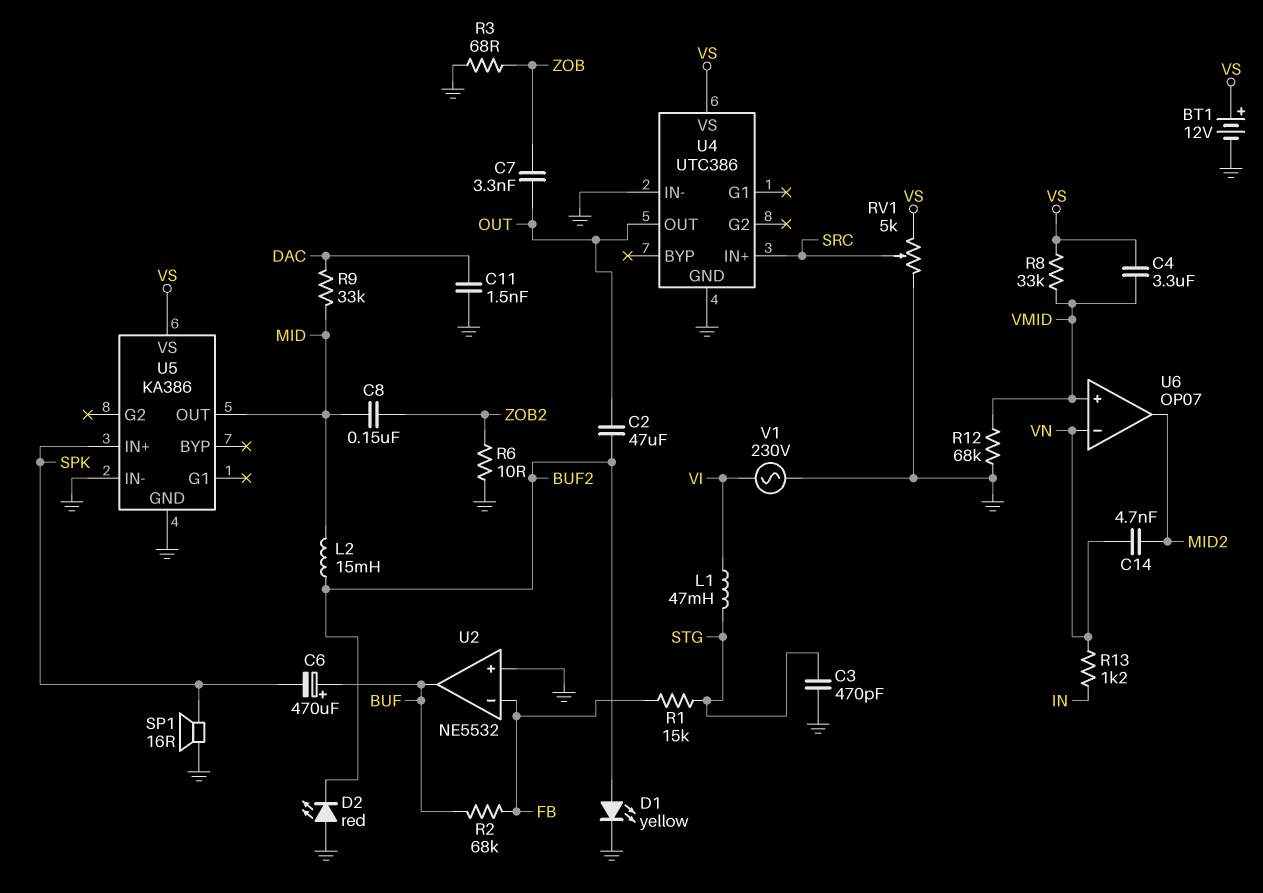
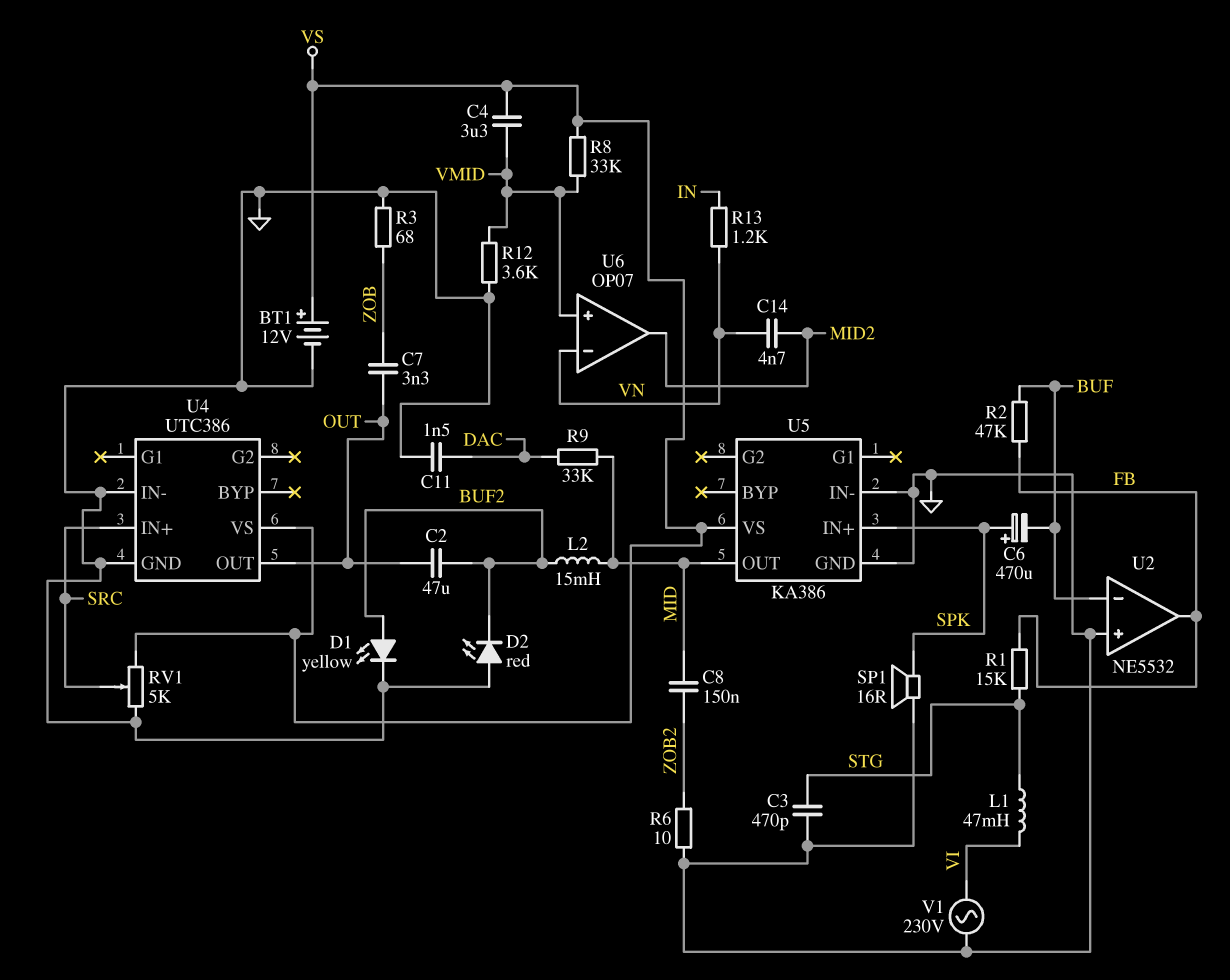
C6: 470uF (plus BUF, minus SPK) -> 470uF (plus SPK, minus BUF)
R2: 68k (BUF, FB) -> 47k (BUF, FB)
R12: 68k (GND, VMID) -> 3.6k (GND, VMID)
U2 pin in-: FB -> BUF
U2 pin out: BUF -> FB

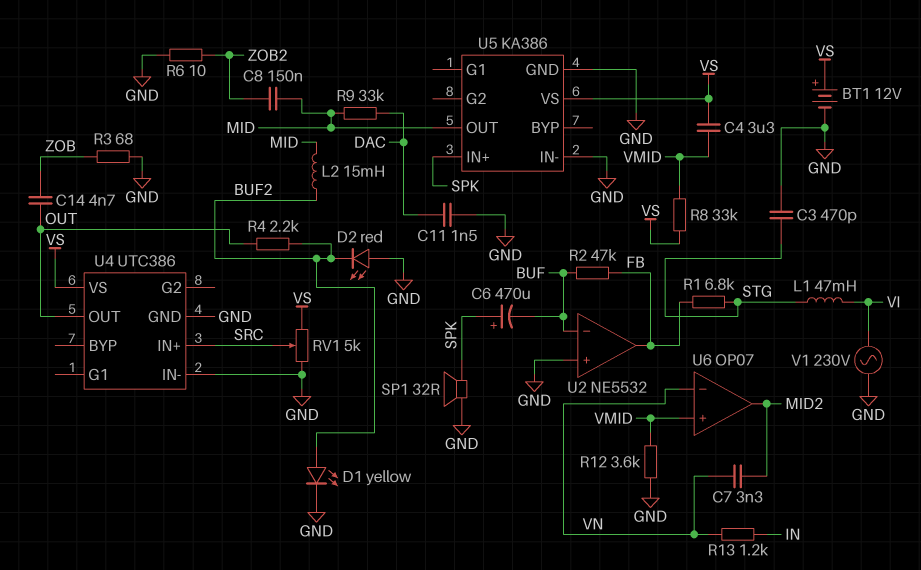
C2: 47uF (BUF2, OUT) -> none
C7: 3.3nF (OUT, ZOB) -> 3.3nF (MID2, VN)
C14: 4.7nF (MID2, VN) -> 4.7nF (OUT, ZOB)
R1: 15k (FB, STG) -> 6.8k (FB, STG)
R4: none -> 2.2k (BUF2, OUT)
SP1: speaker 16R (GND, SPK) -> speaker 32R (GND, SPK)

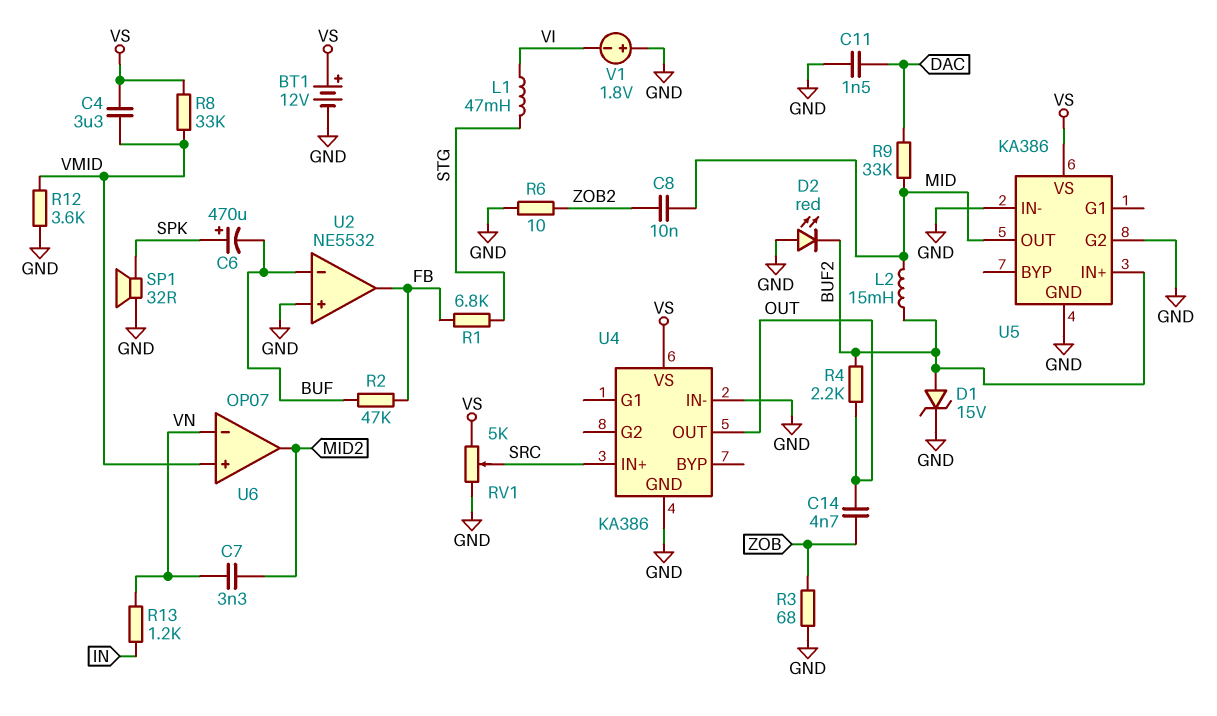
C3: 470pF (GND, STG) -> none
C8: 150nF (MID, ZOB2) -> 10nF (MID, ZOB2)
D1: LED yellow (A BUF2, K GND) -> zener 15V (A BUF2, K GND)
U4: UTC386 -> KA386
U5 pin G2: none -> GND
U5 pin IN+: SPK -> BUF2
V1: AC 230V (GND, VI) -> 1.8V (plus GND, minus VI)

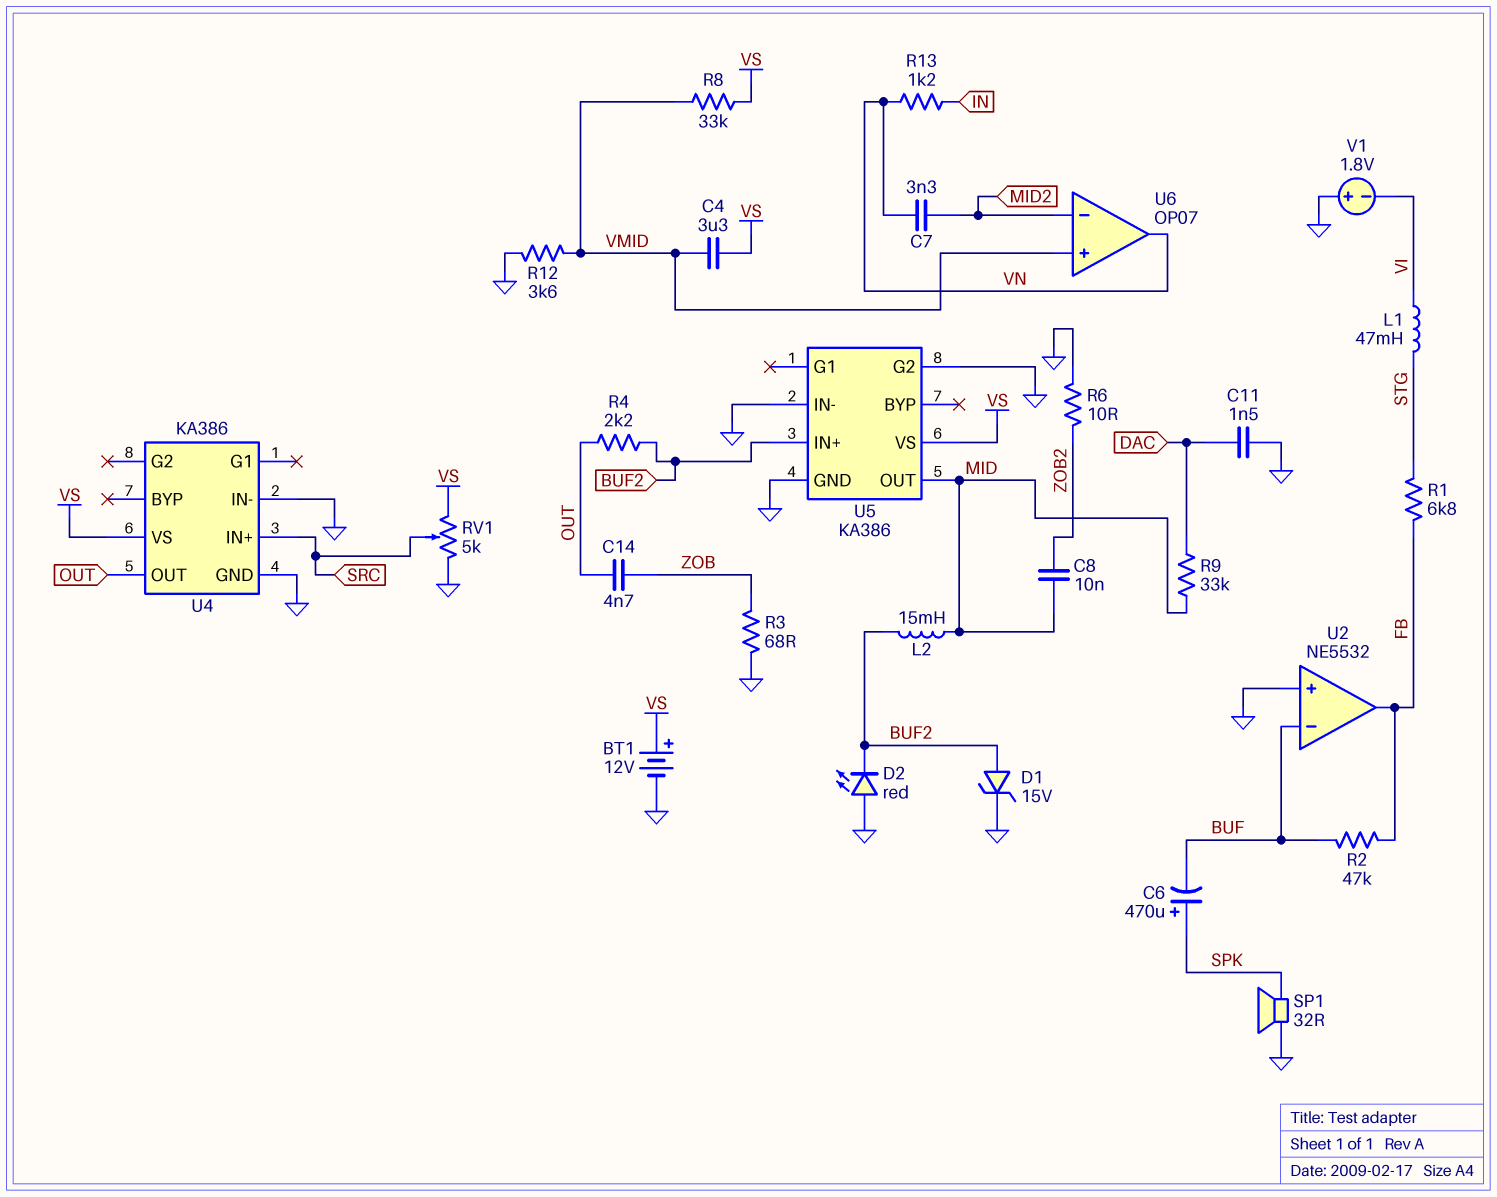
U6 pin in-: VN -> MID2
U6 pin out: MID2 -> VN

